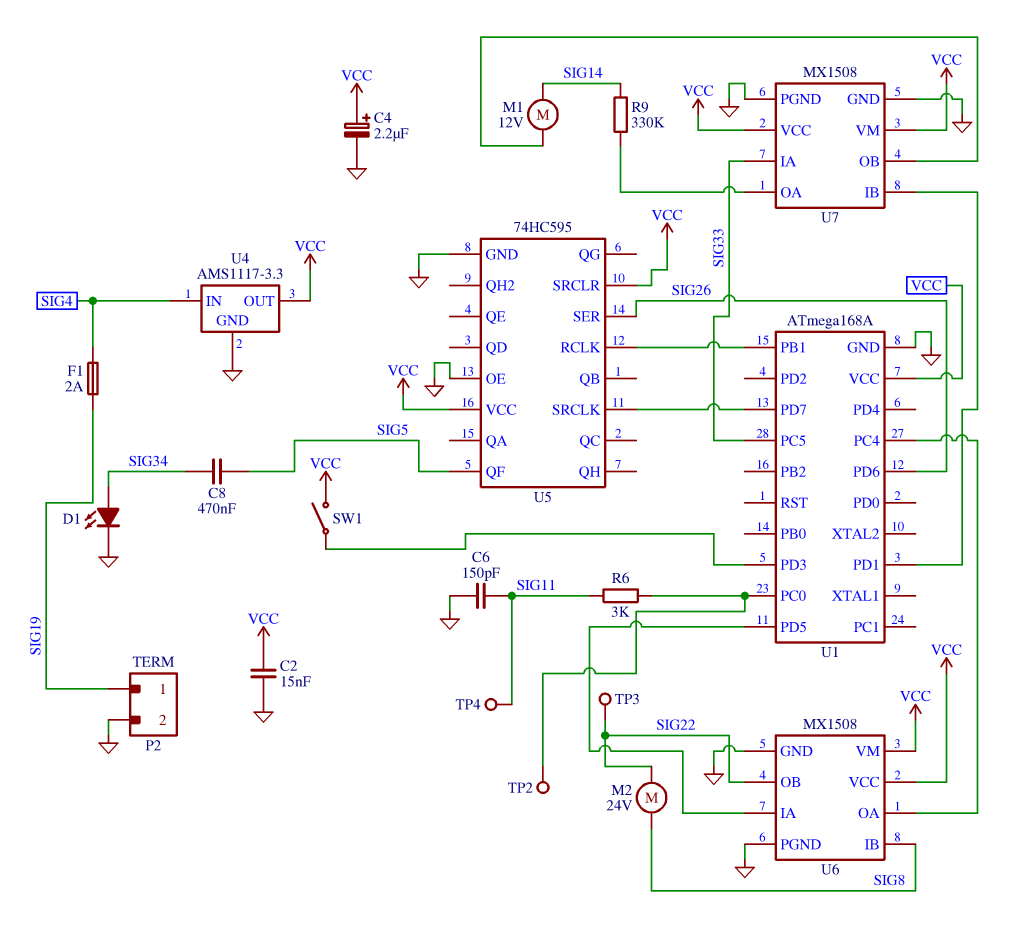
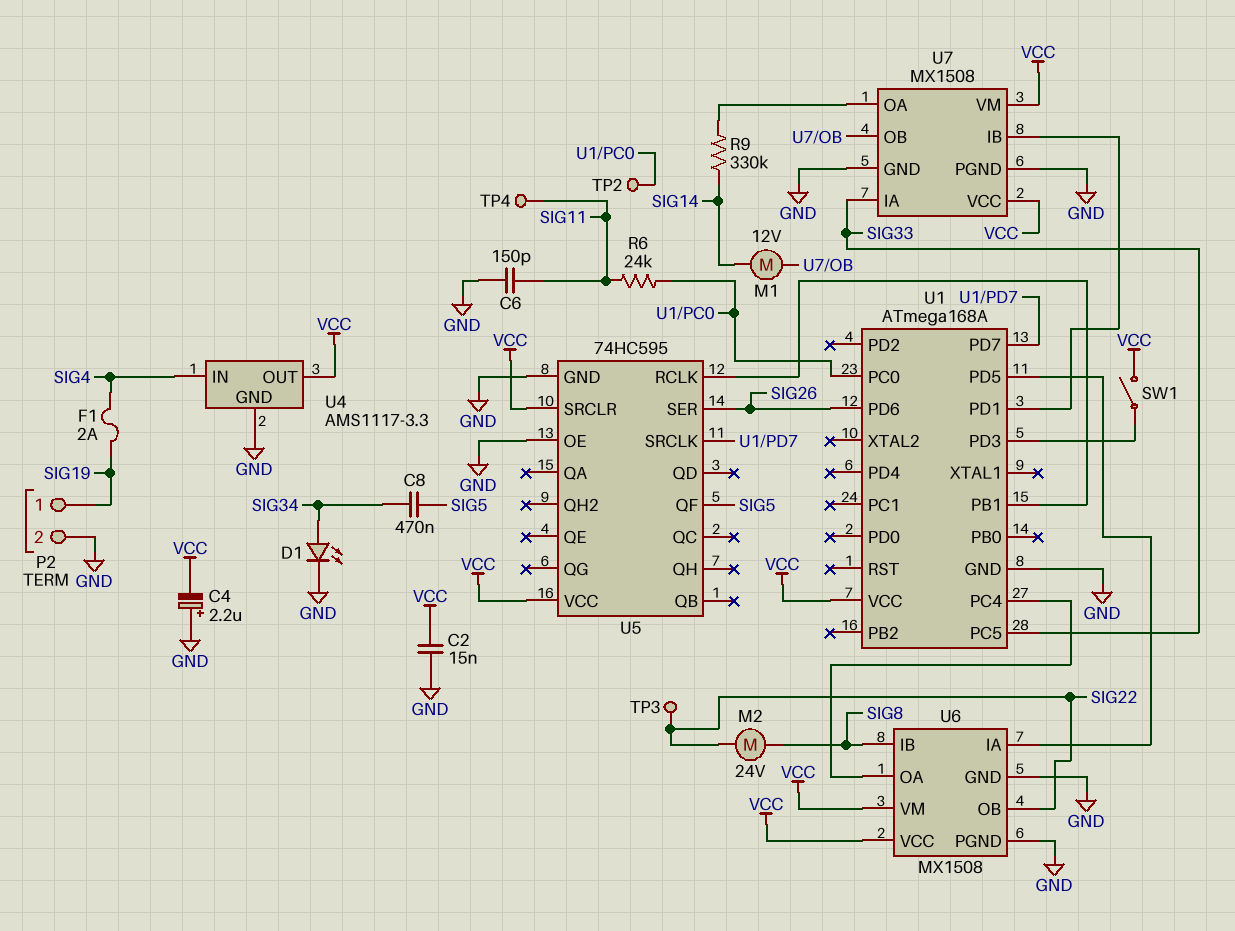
C4: 2.2uF (plus VCC, minus GND) -> 2.2uF (plus GND, minus VCC)
R6: 3k (SIG11, U1/PC0) -> 24k (SIG11, U1/PC0)

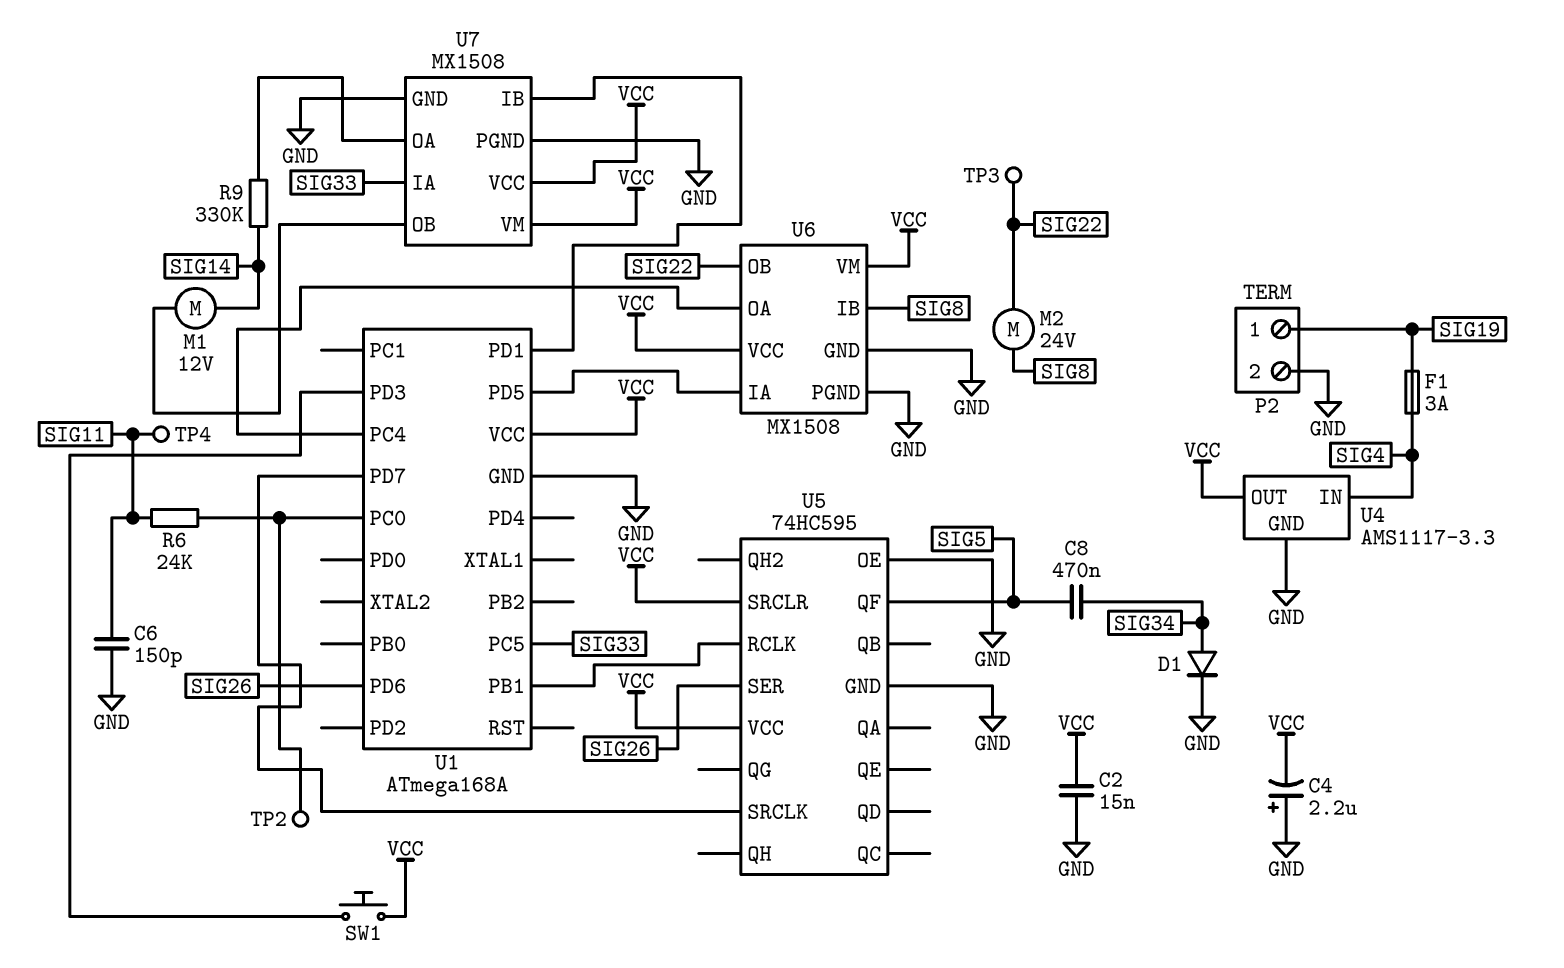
D1: LED (A SIG34, K GND) -> diode (A SIG34, K GND)
F1: 2A (SIG4, SIG19) -> 3A (SIG4, SIG19)
SW1: switch (U1/PD3, VCC) -> button (U1/PD3, VCC)

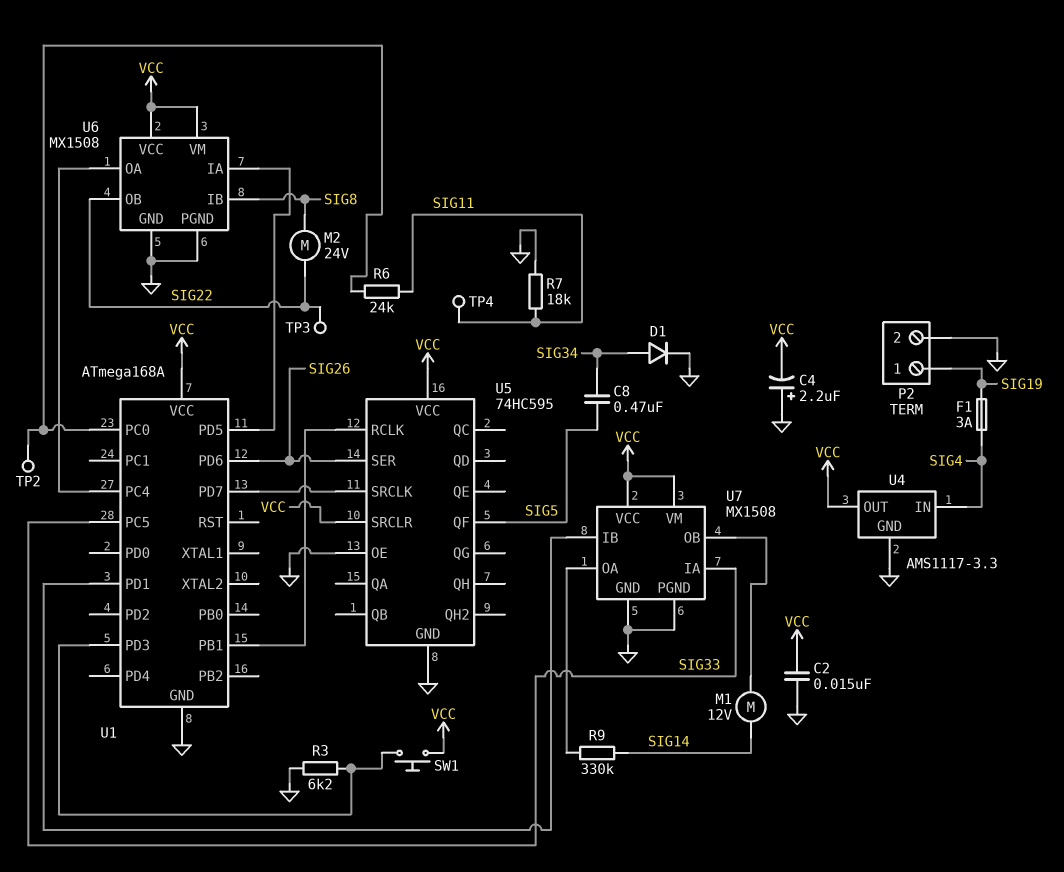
C6: 150pF (GND, SIG11) -> none
R3: none -> 6.2k (GND, U1/PD3)
R7: none -> 18k (GND, SIG11)

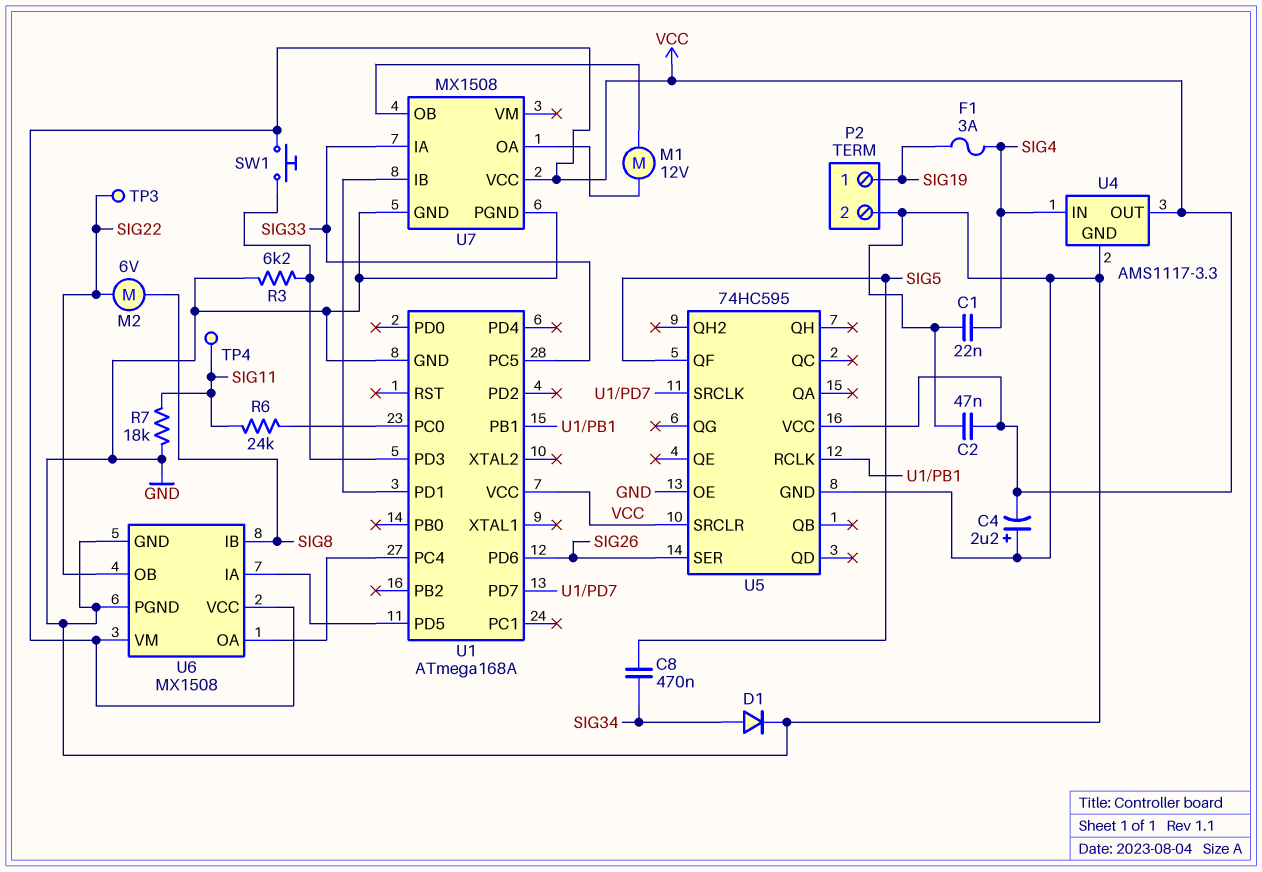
C1: none -> 22nF (GND, SIG4)
C2: 15nF (GND, VCC) -> 47nF (GND, VCC)
M1: motor 12V (SIG14, U7/OB) -> motor 12V (U7/OA, U7/OB)
M2: motor 24V (SIG8, SIG22) -> motor 6V (SIG8, SIG22)
R9: 330k (SIG14, U7/OA) -> none
TP2: test point (U1/PC0) -> none
U7 pin VM: VCC -> none

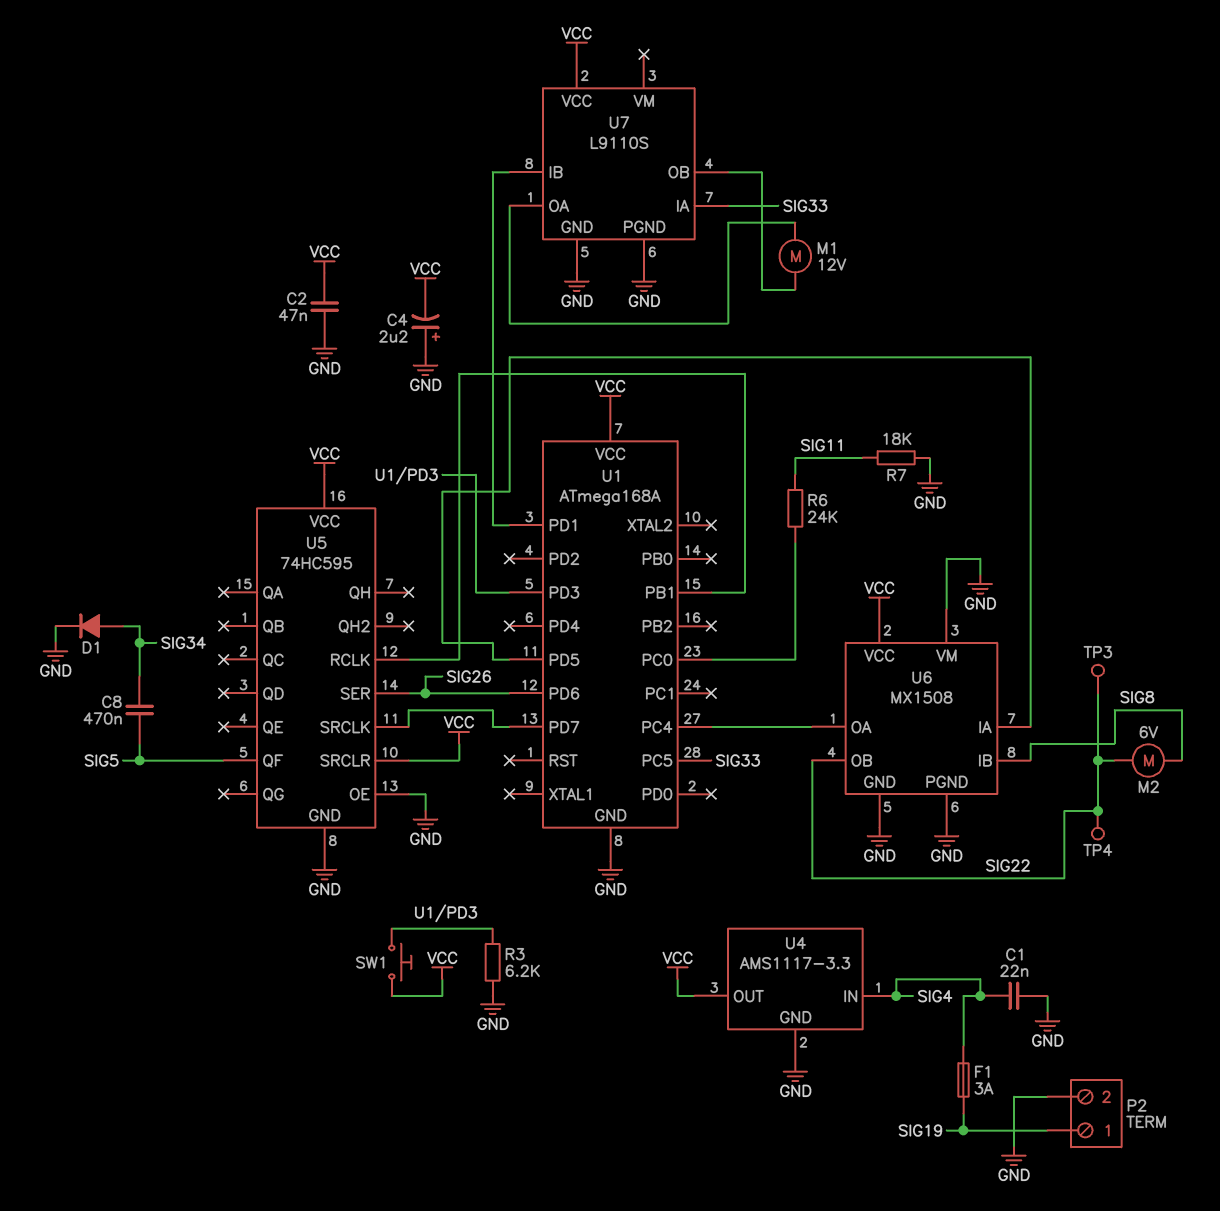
TP4: test point (SIG11) -> test point (SIG22)
U6 pin VM: VCC -> GND
U7: MX1508 -> L9110S

